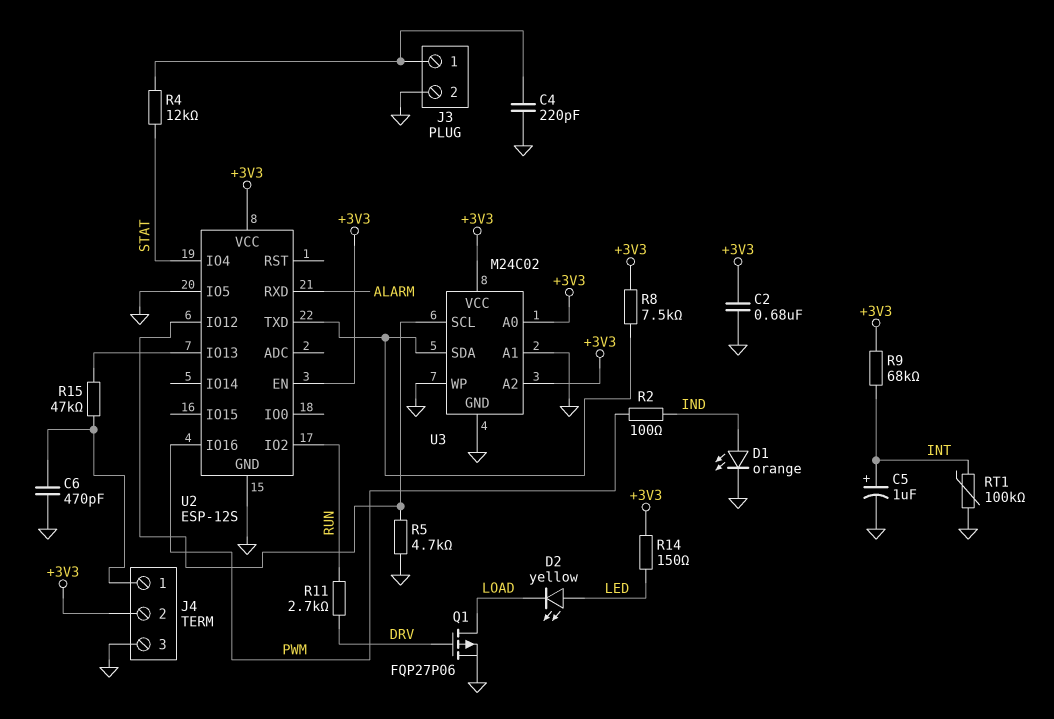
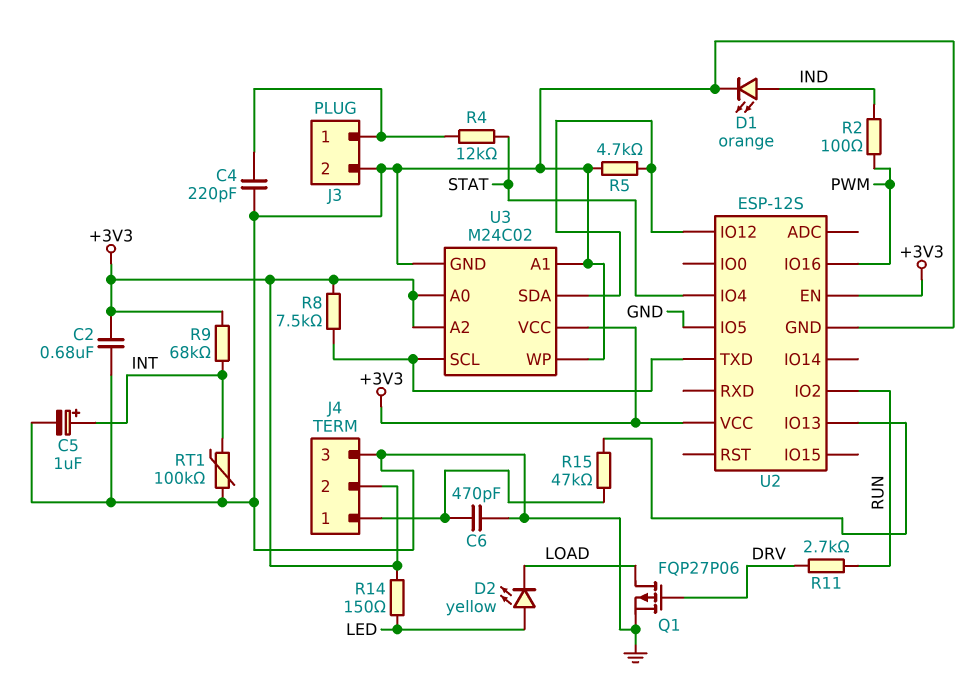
U2 pin RXD: ALARM -> none
U3 pin SCL: U2/IO12 -> U2/TXD
U3 pin SDA: U2/TXD -> U2/IO12

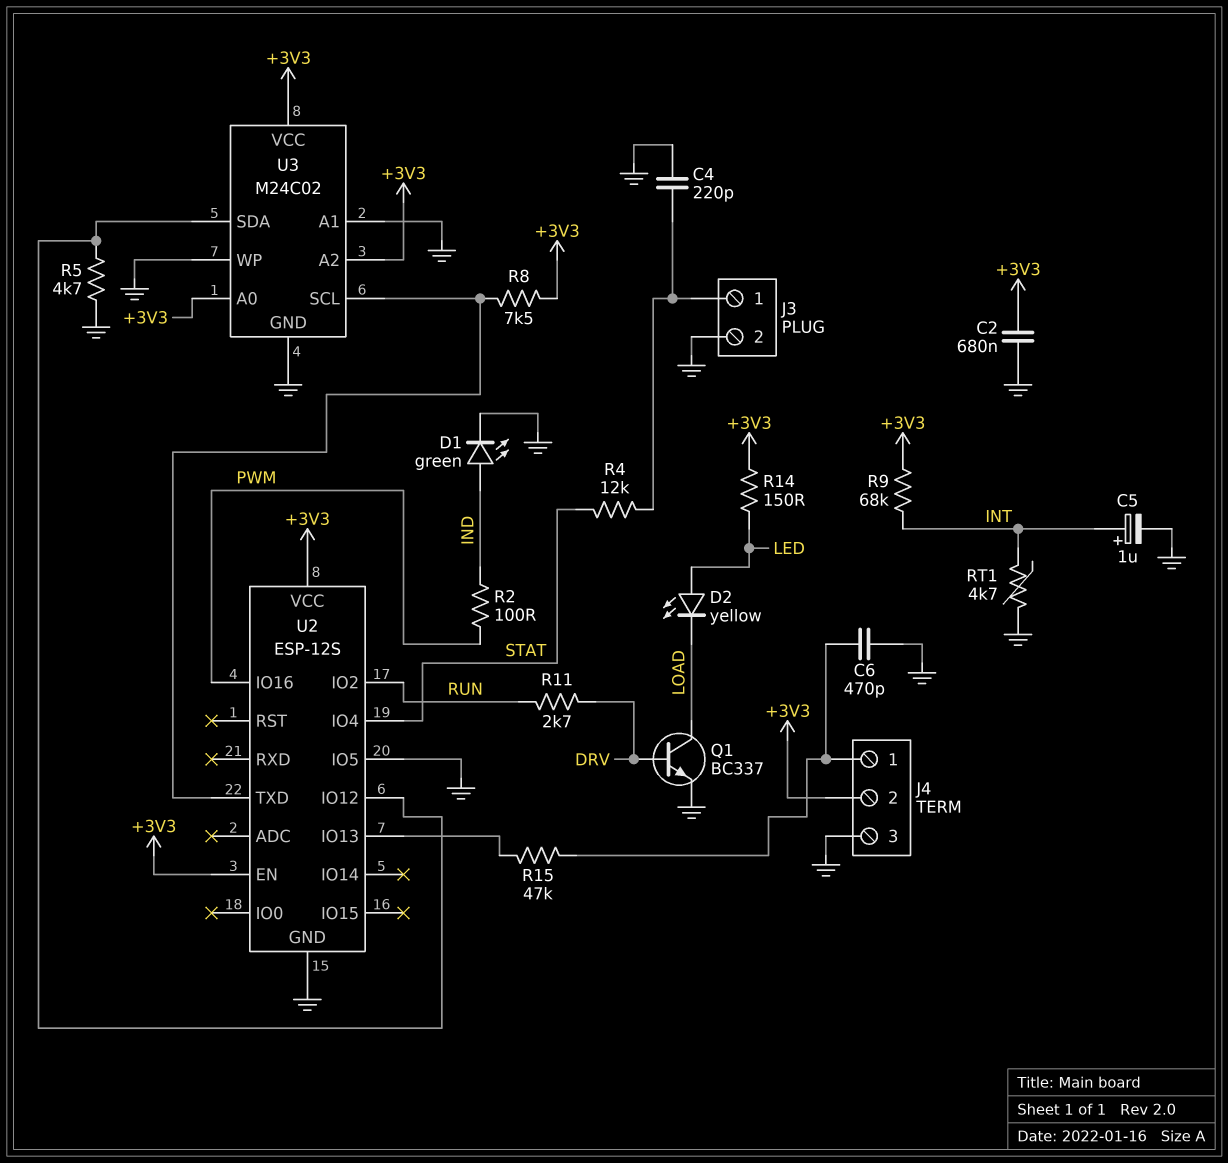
D1: LED orange (A IND, K GND) -> LED green (A IND, K GND)
Q1: PMOS FQP27P06 (G DRV, D LOAD, S GND) -> NPN BC337 (B DRV, C LOAD, E GND)
RT1: 100k (GND, INT) -> 4.7k (GND, INT)

